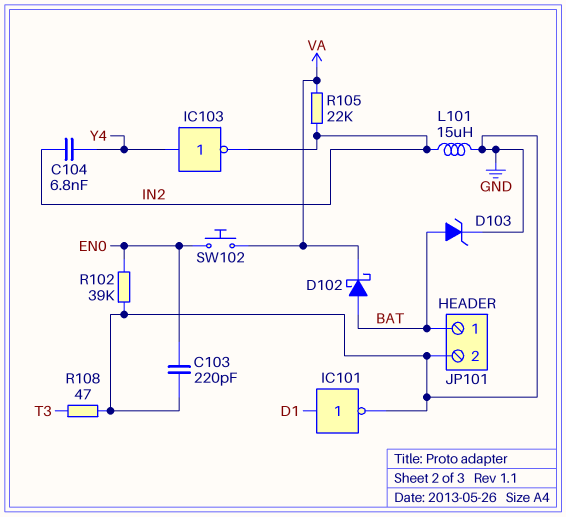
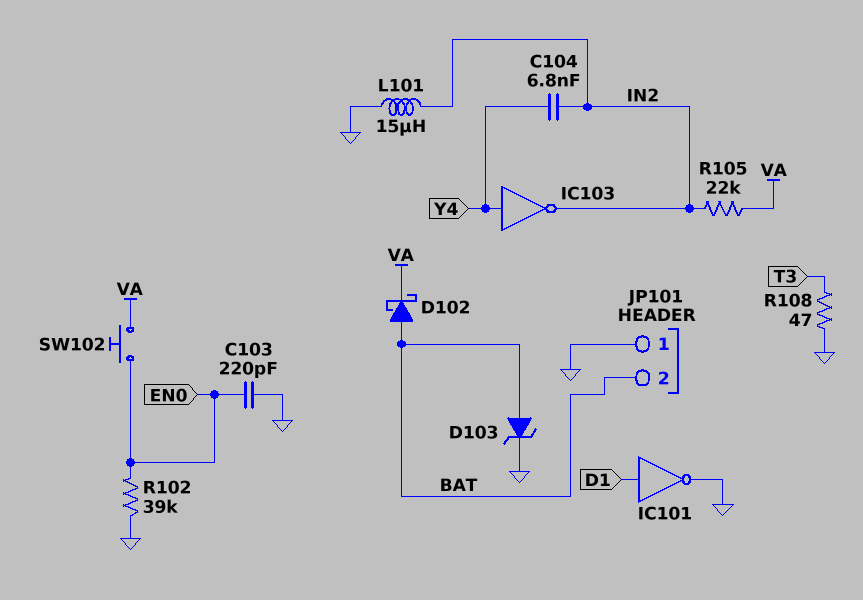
JP101 pin 1: BAT -> GND
JP101 pin 2: GND -> BAT

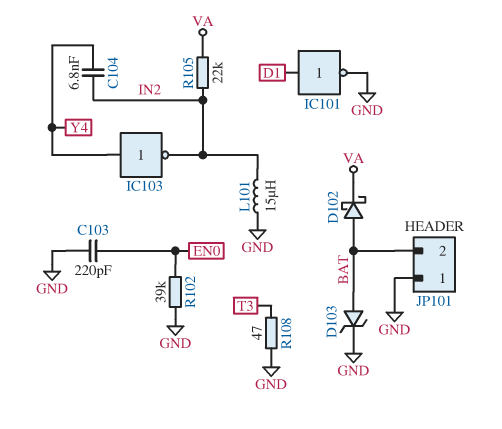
SW102: button (EN0, VA) -> none

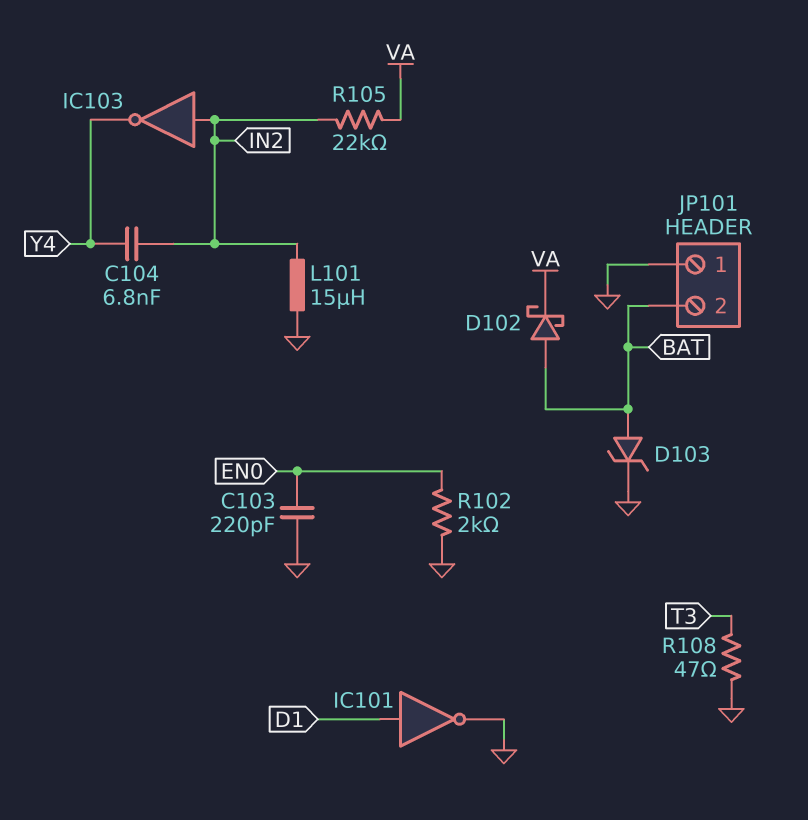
IC103: NOT (in Y4, out IN2) -> NOT (in IN2, out Y4)
R102: 39k (EN0, GND) -> 2k (EN0, GND)

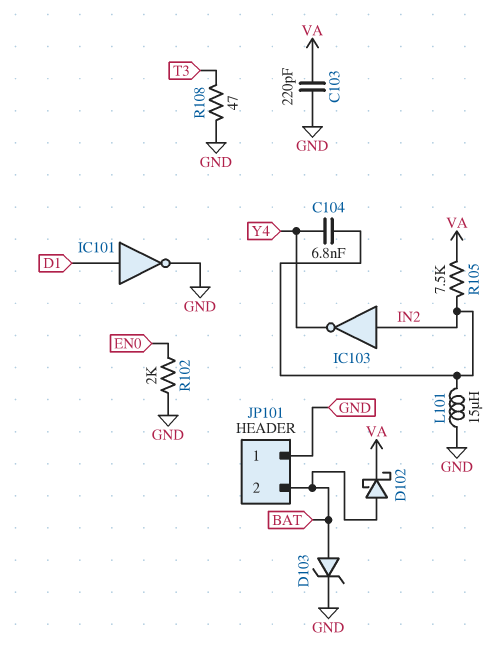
C103: 220pF (EN0, GND) -> 220pF (GND, VA)
R105: 22k (IN2, VA) -> 7.5k (IN2, VA)

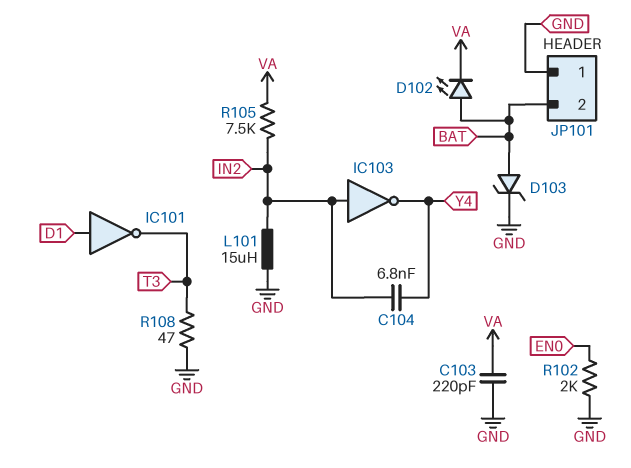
D102: schottky (A BAT, K VA) -> LED (A BAT, K VA)
IC101: NOT (in D1, out GND) -> NOT (in D1, out T3)

